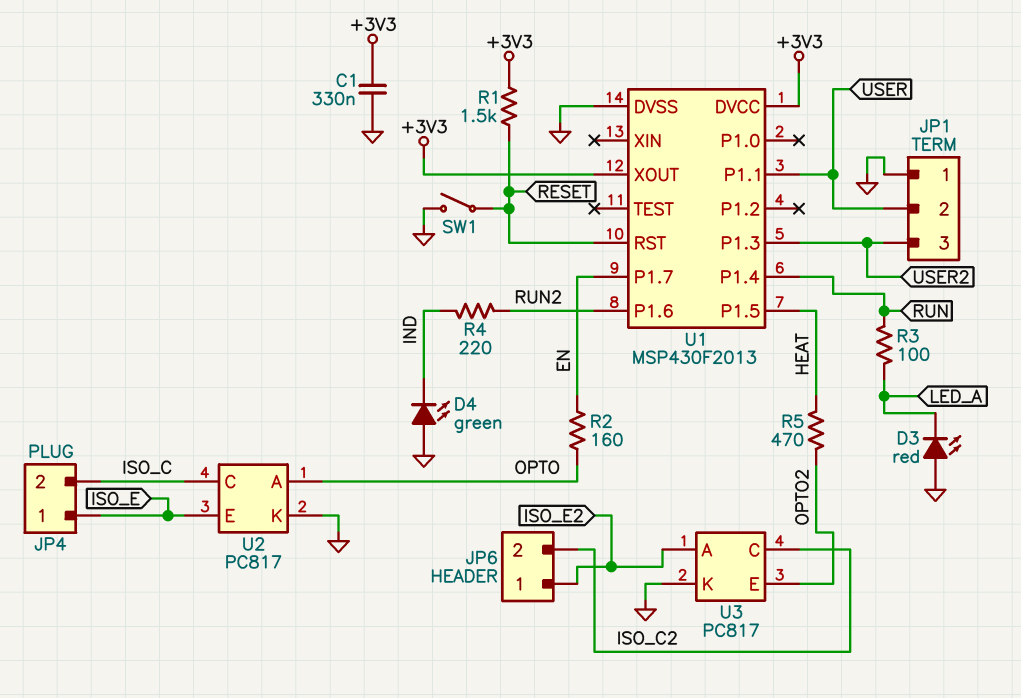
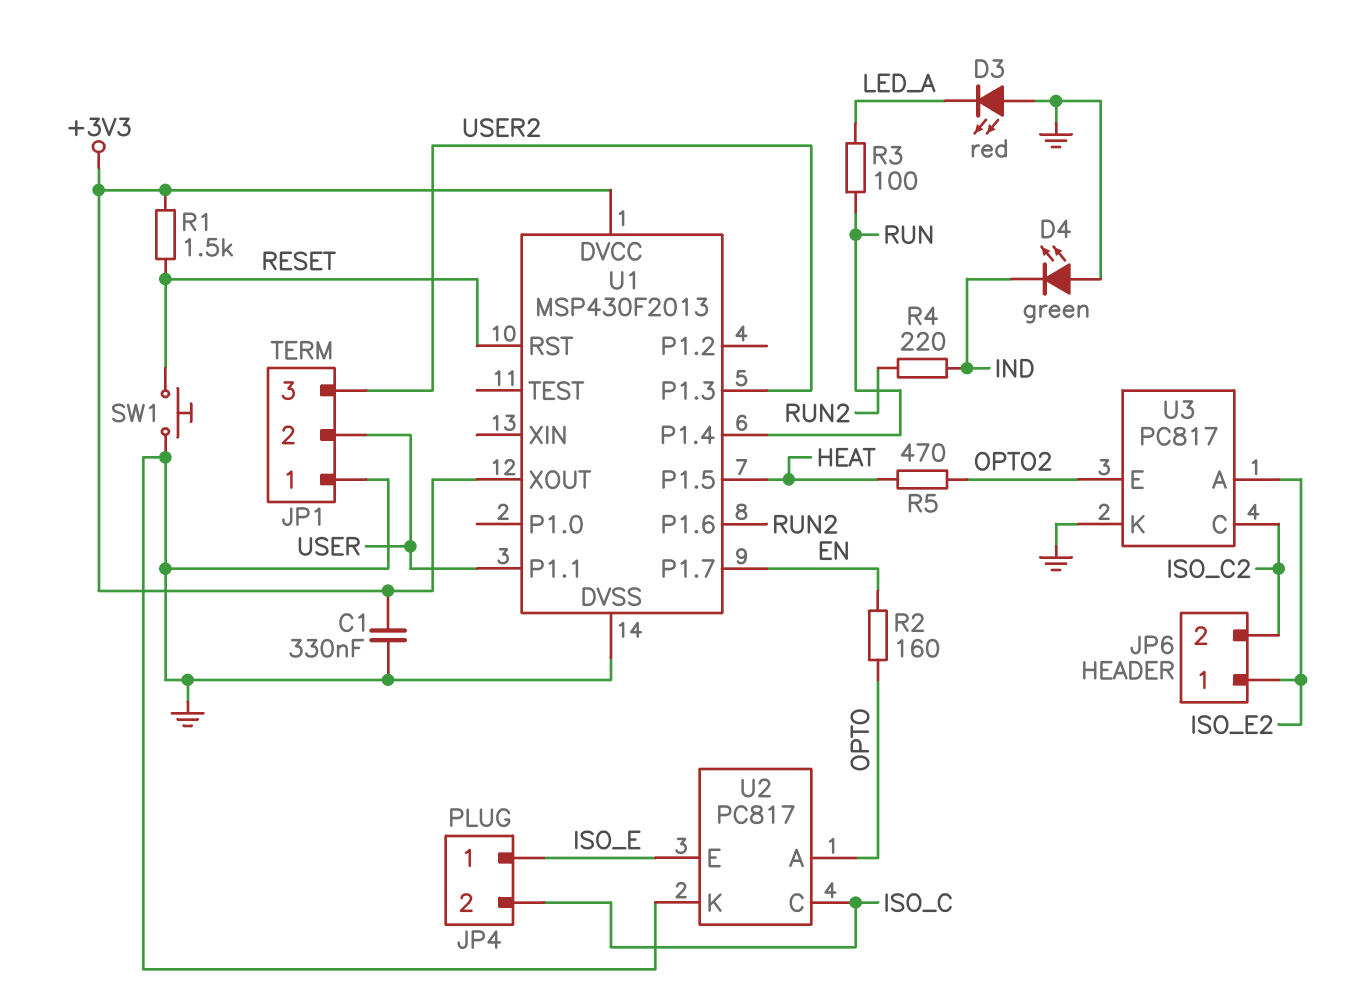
SW1: switch (GND, RESET) -> button (GND, RESET)

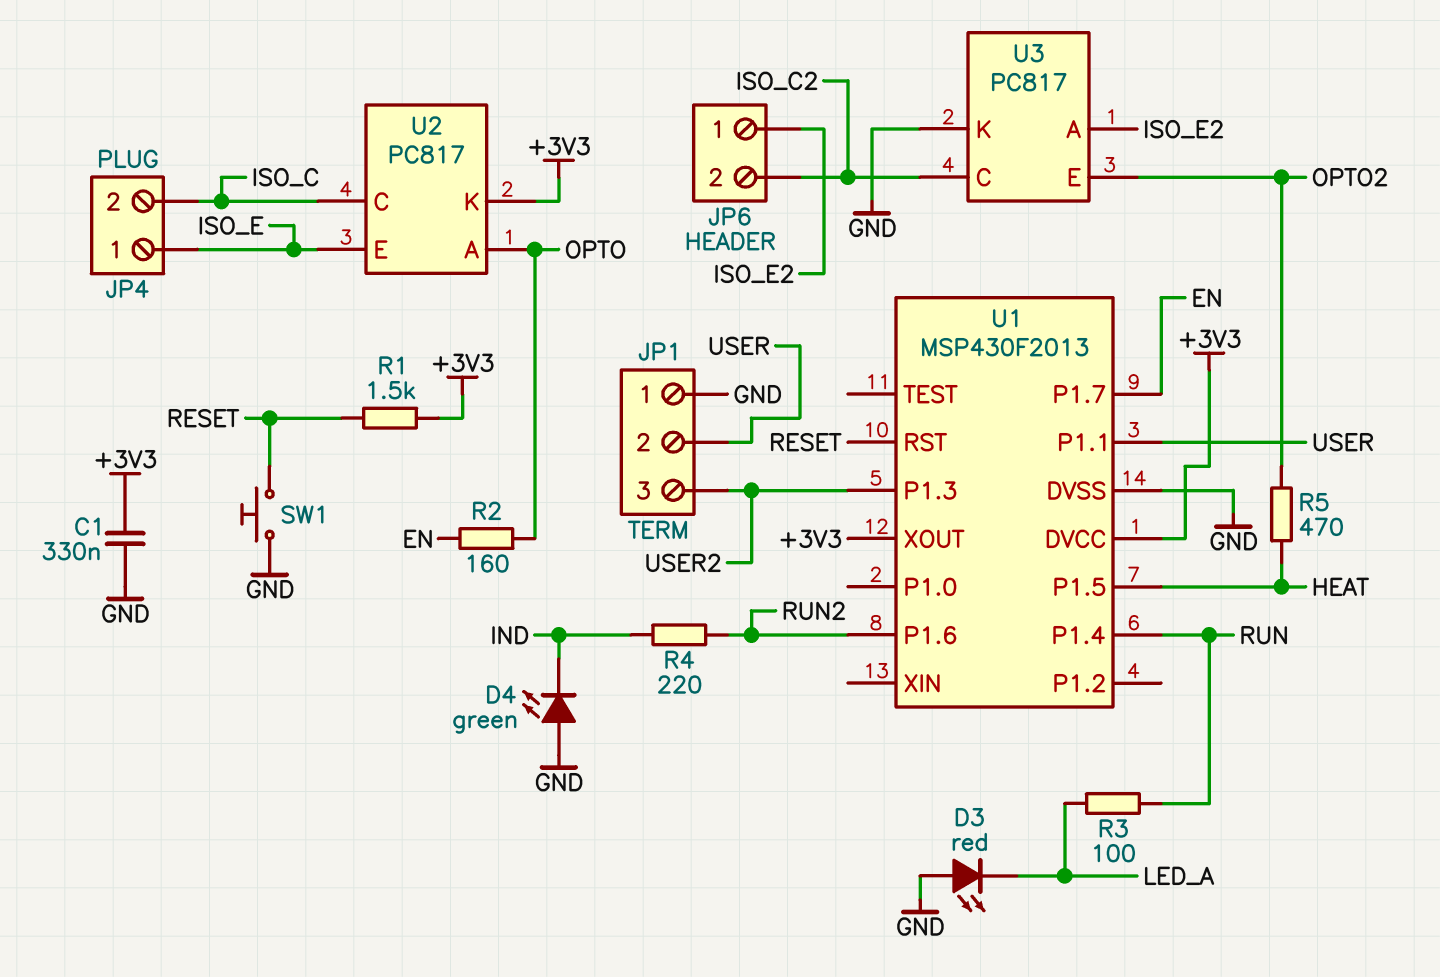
U2 pin K: GND -> +3V3

